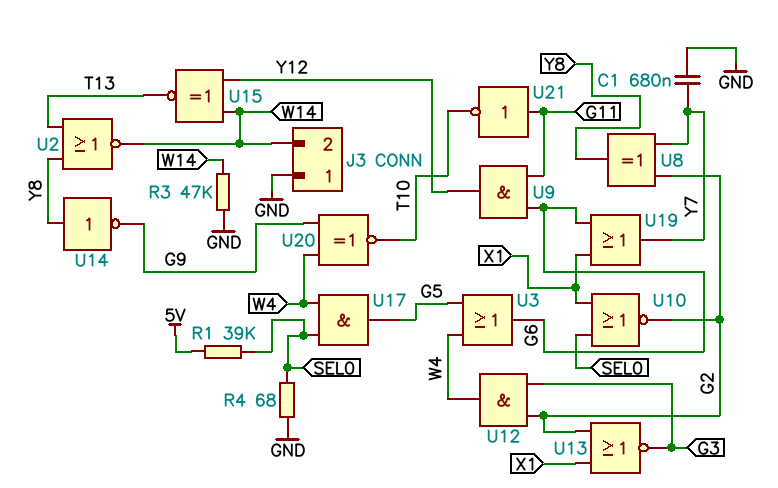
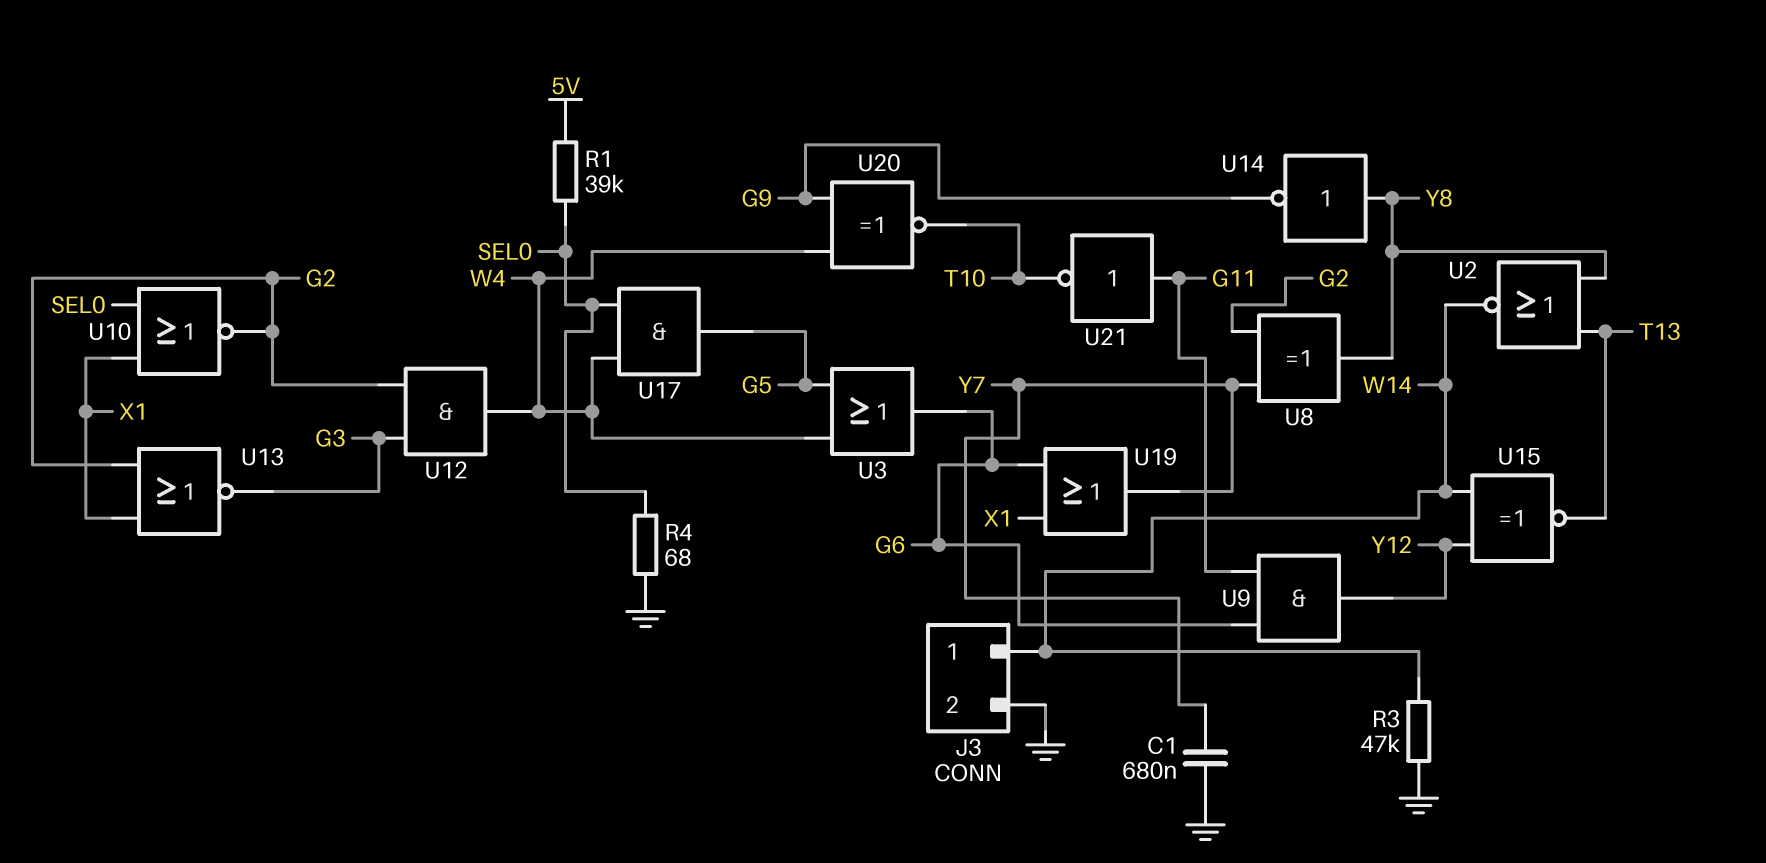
J3 pin 1: GND -> W14
J3 pin 2: W14 -> GND

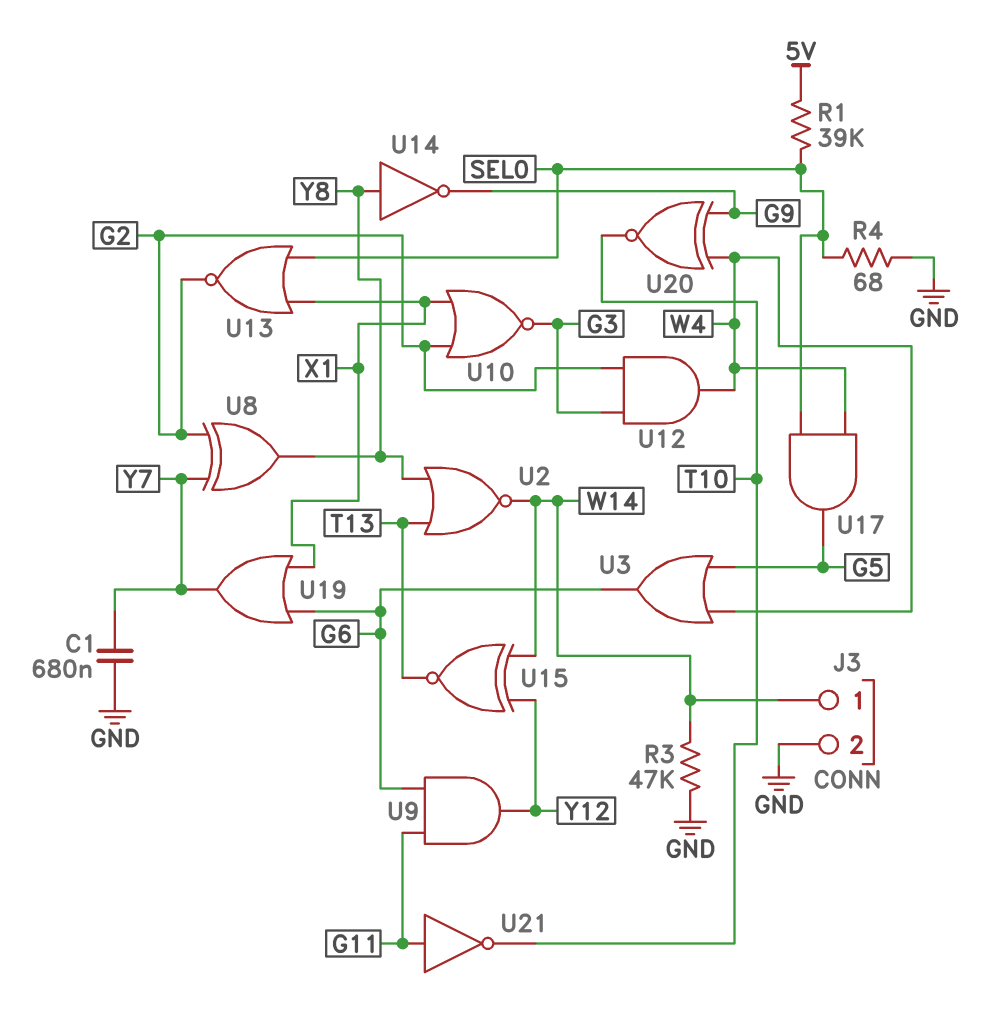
U10: NOR (in SEL0, in X1, out G2) -> NOR (in G2, in X1, out G3)
U13: NOR (in G2, in X1, out G3) -> NOR (in SEL0, in X1, out G2)

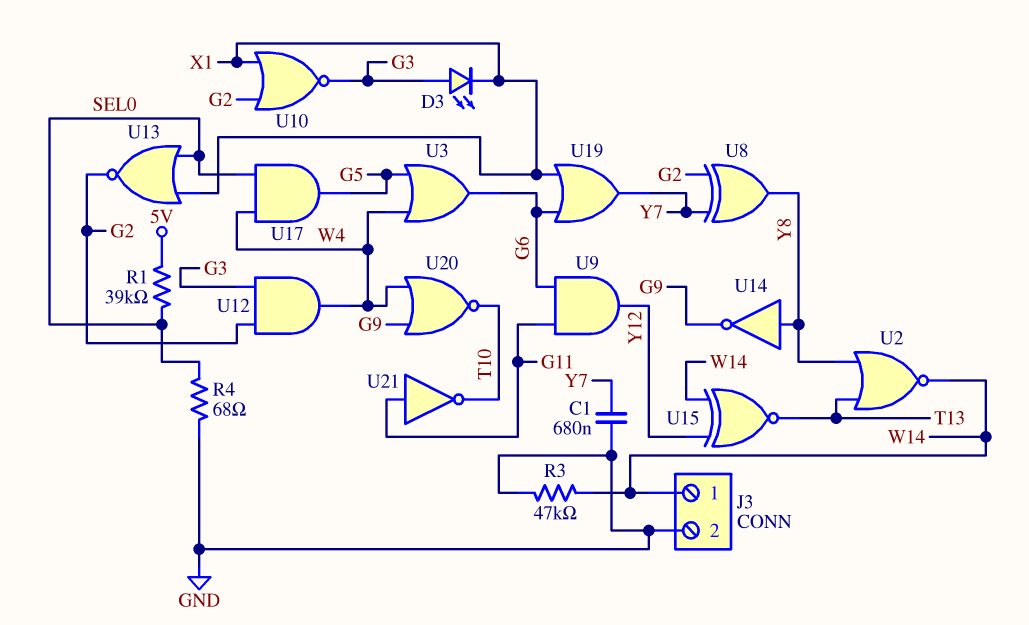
D3: none -> LED (A G3, K X1)
U20: XNOR (in G9, in W4, out T10) -> NOR (in G9, in W4, out T10)

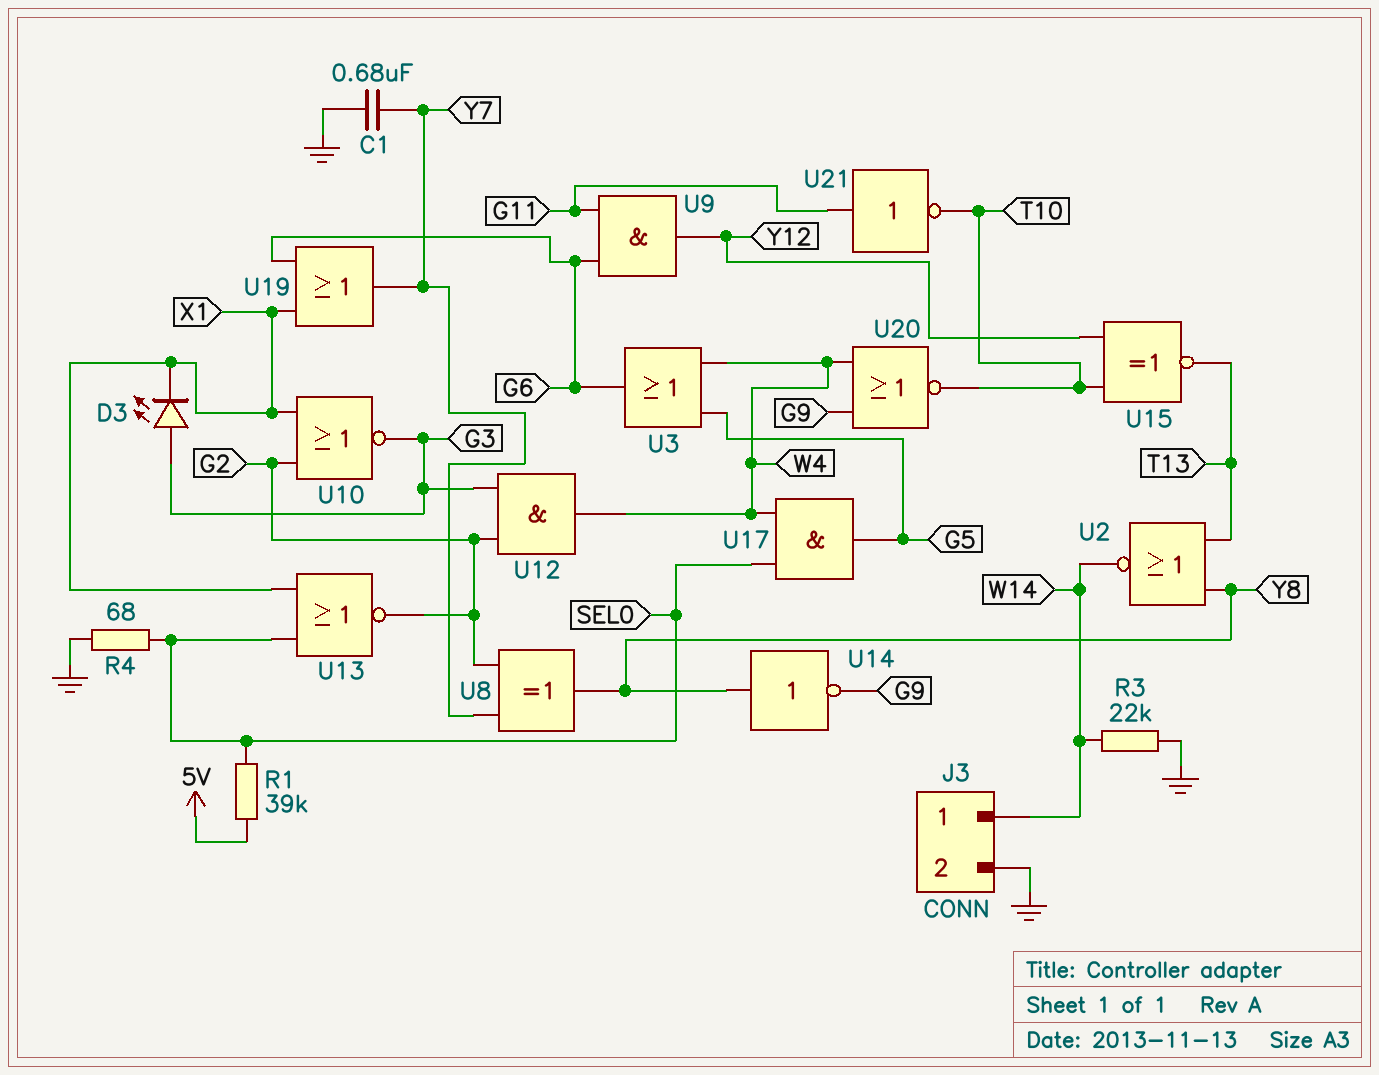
R3: 47k (GND, W14) -> 22k (GND, W14)
U15: XNOR (in W14, in Y12, out T13) -> XNOR (in T10, in Y12, out T13)

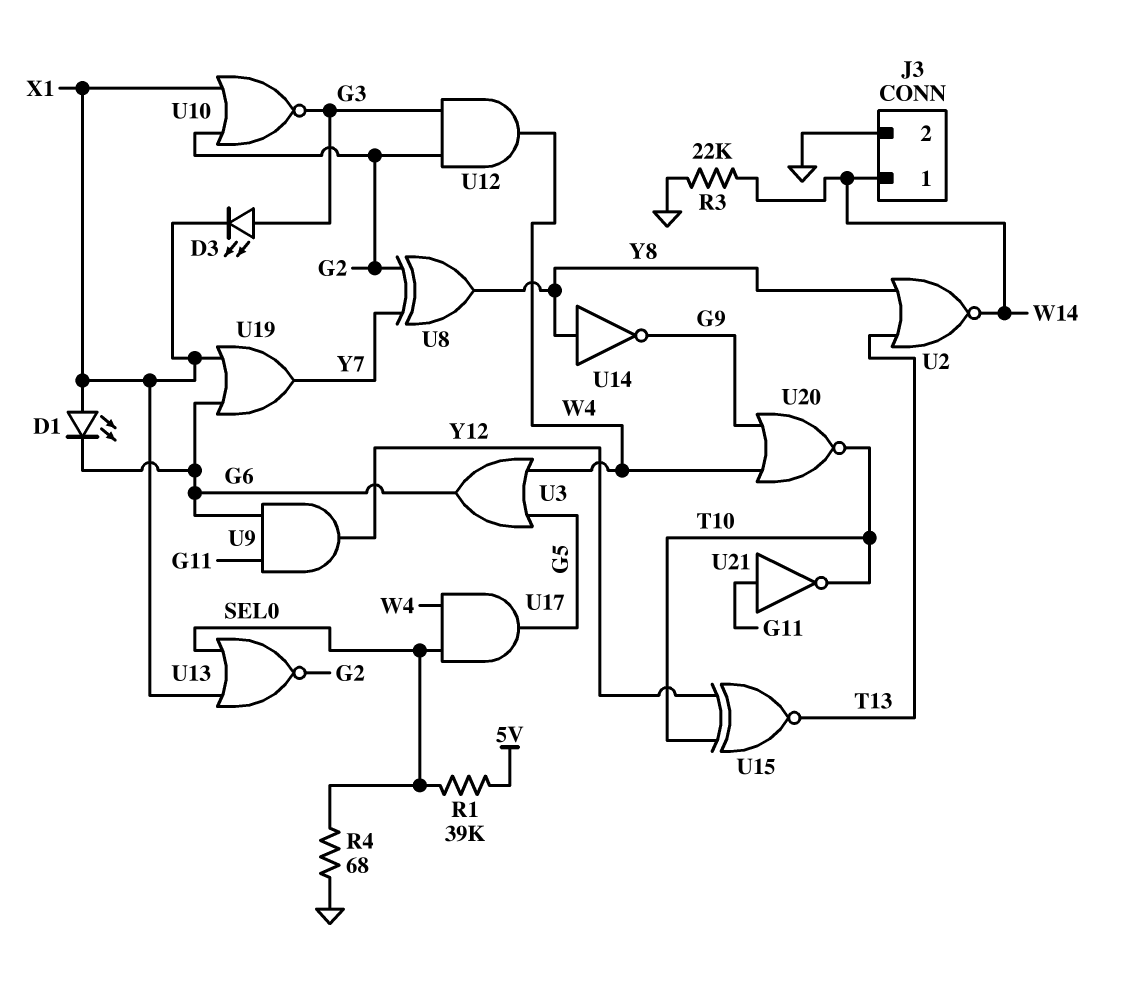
C1: 680nF (GND, Y7) -> none
D1: none -> LED (A X1, K G6)

